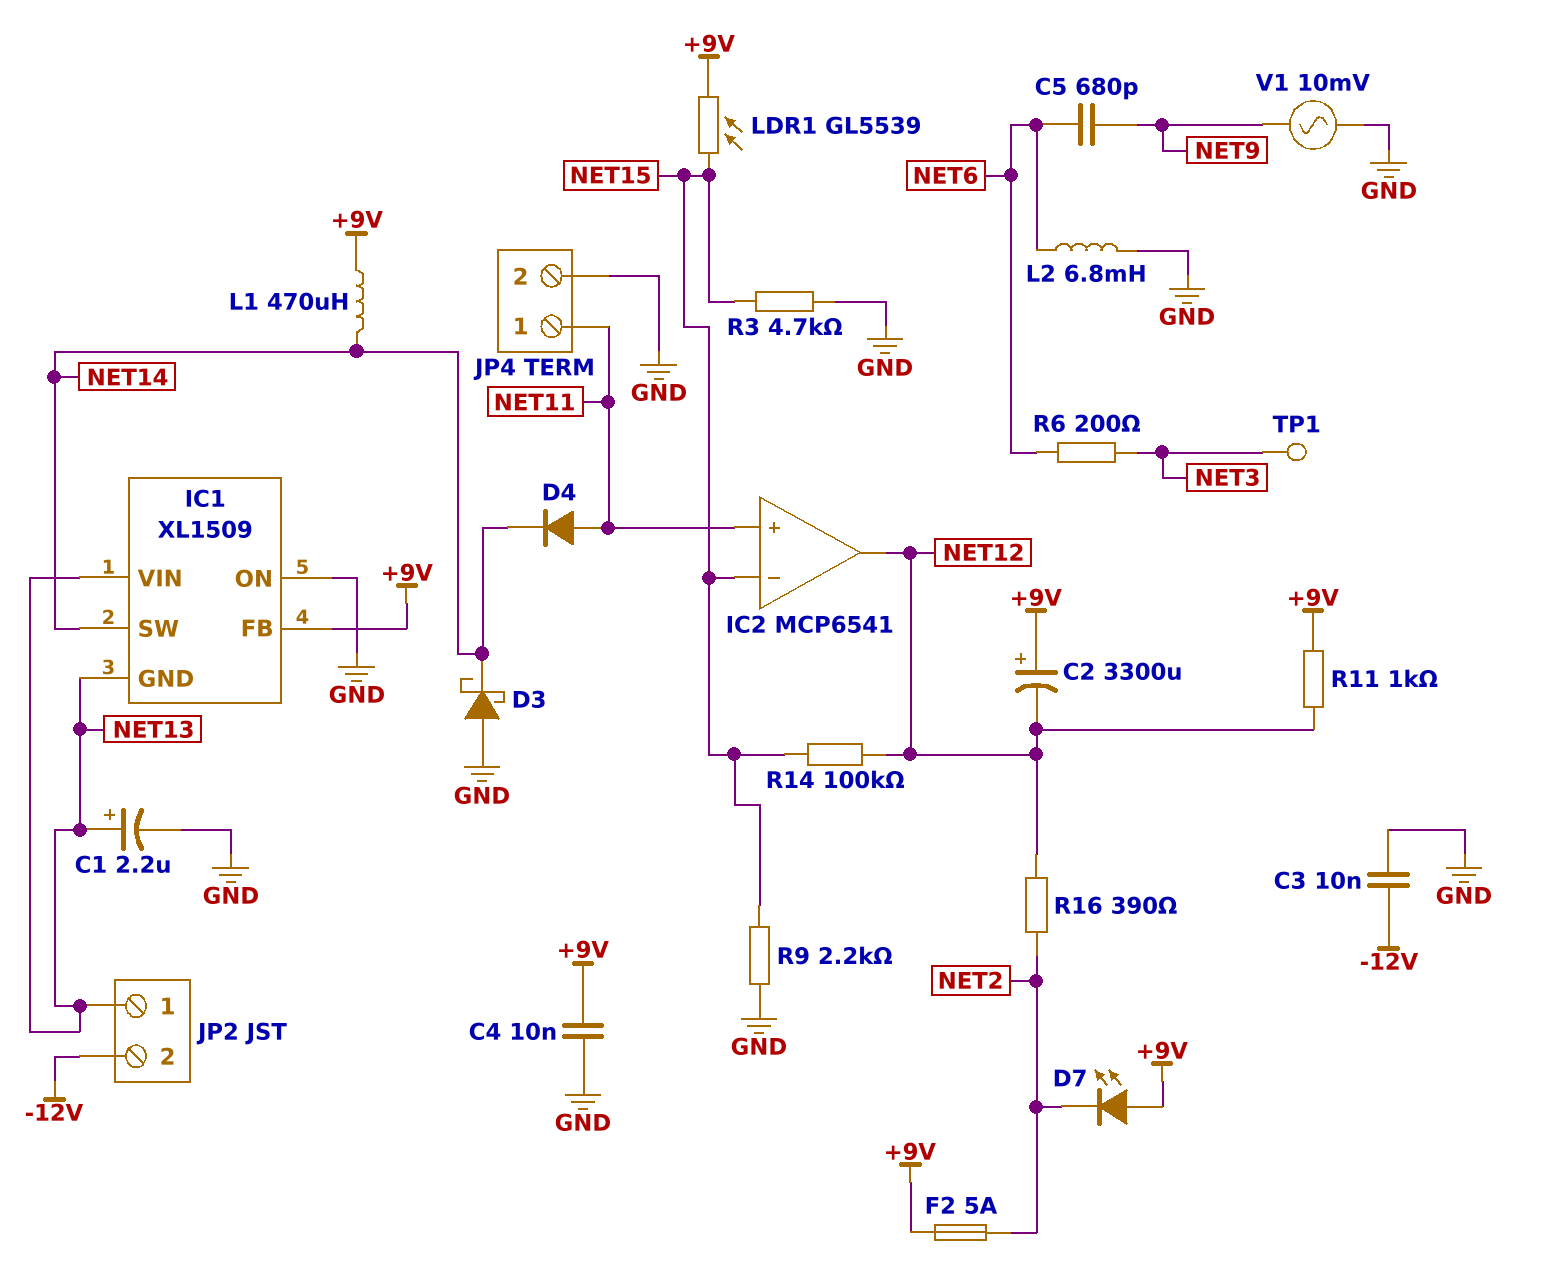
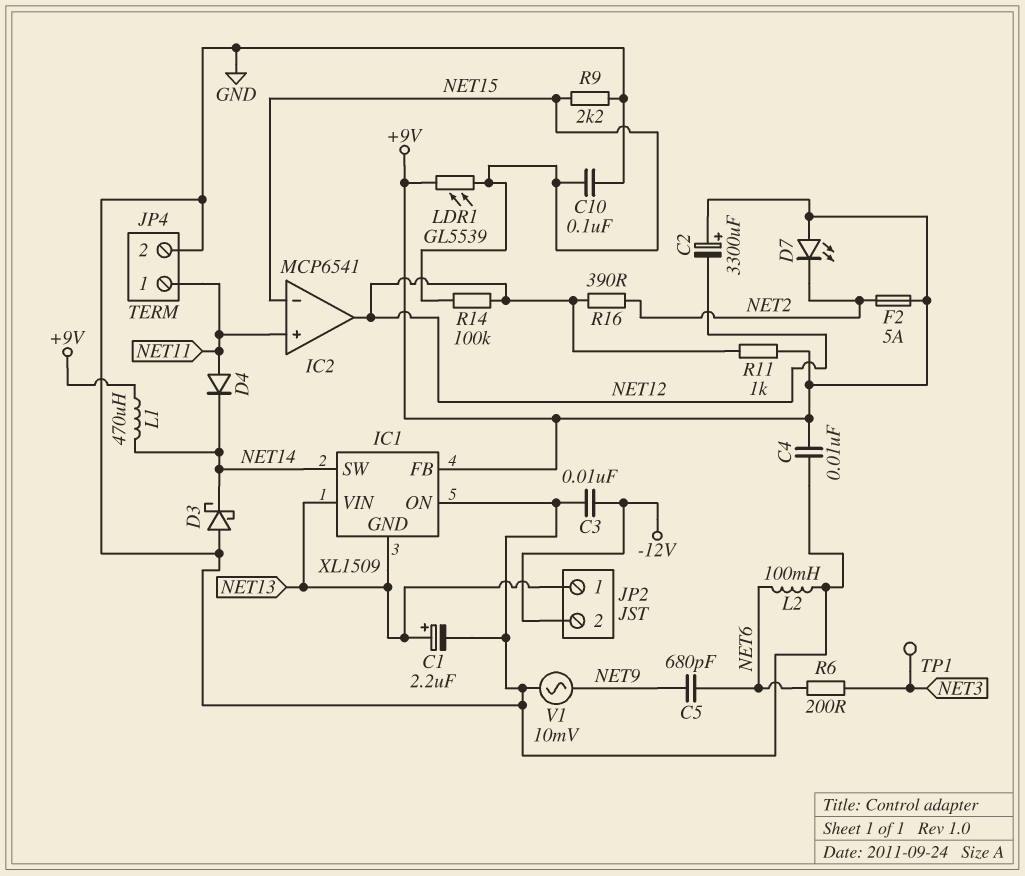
C10: none -> 100nF (GND, NET15)
L2: 6.8mH (GND, NET6) -> 100mH (GND, NET6)
R3: 4.7k (GND, NET15) -> none

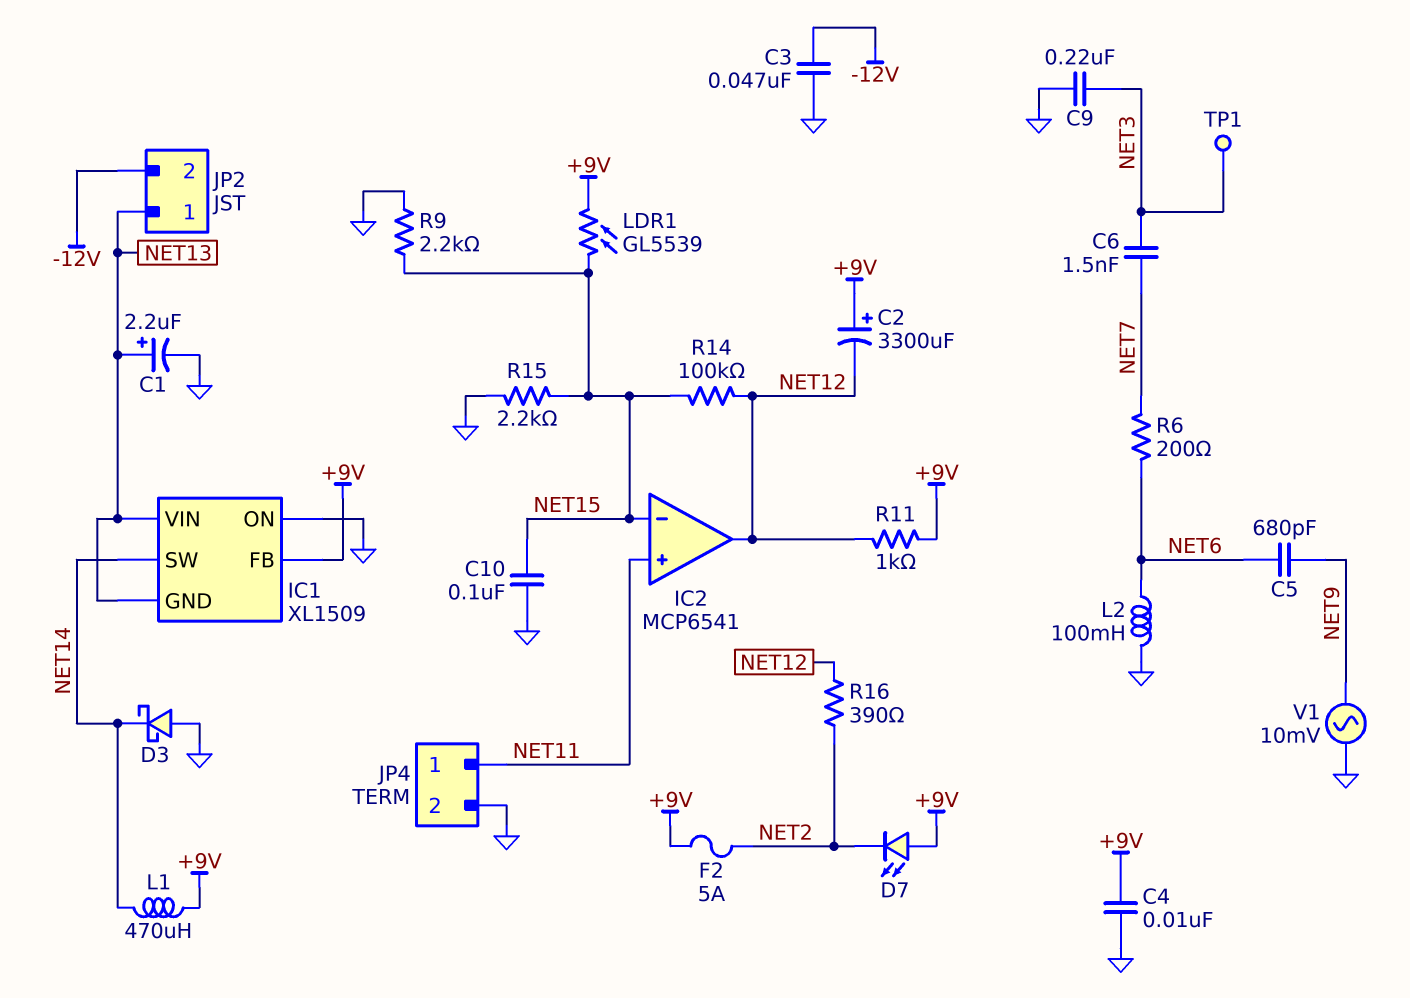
C3: 10nF (-12V, GND) -> 47nF (-12V, GND)
C6: none -> 1.5nF (NET3, NET7)
C9: none -> 220nF (GND, NET3)
D4: diode (A NET11, K NET14) -> none
R6: 200 (NET3, NET6) -> 200 (NET6, NET7)
R15: none -> 2.2k (GND, NET15)

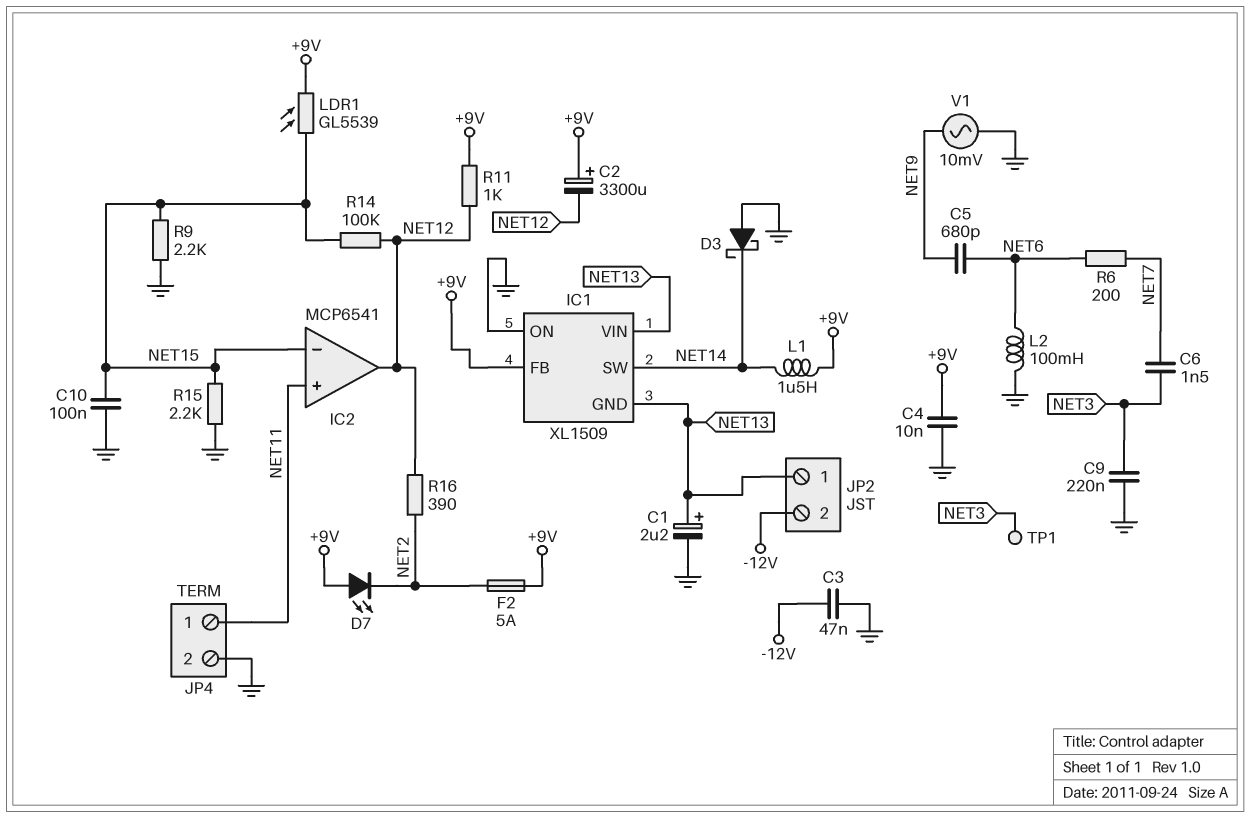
L1: 470uH (+9V, NET14) -> 1.5uH (+9V, NET14)

